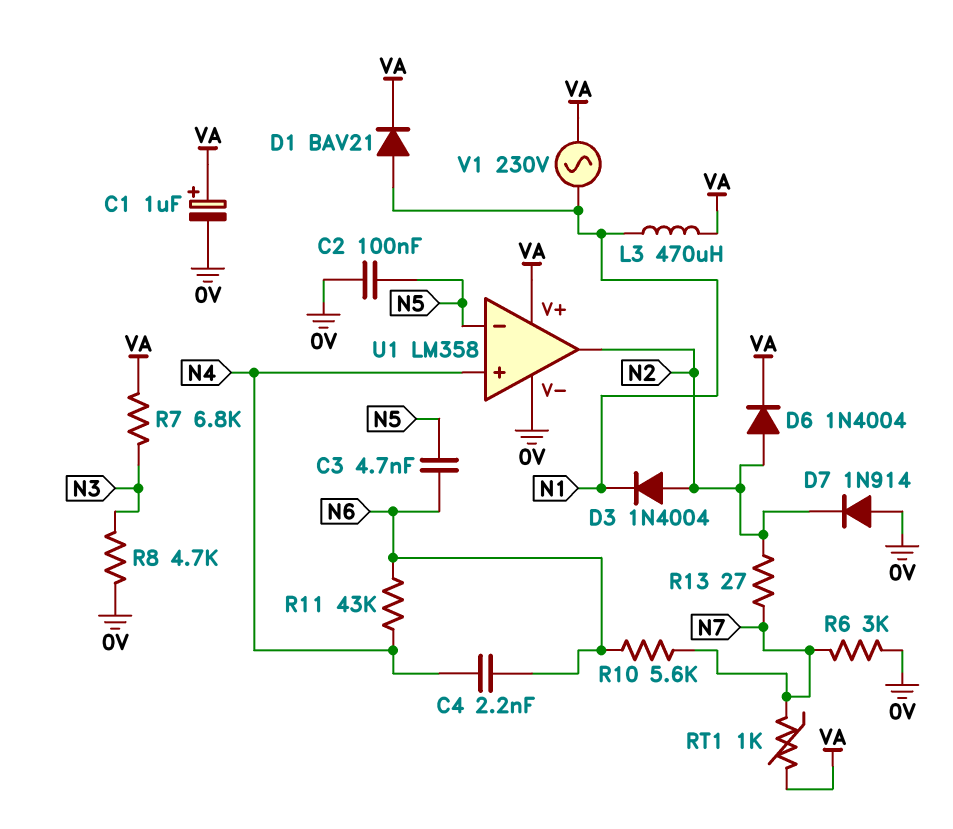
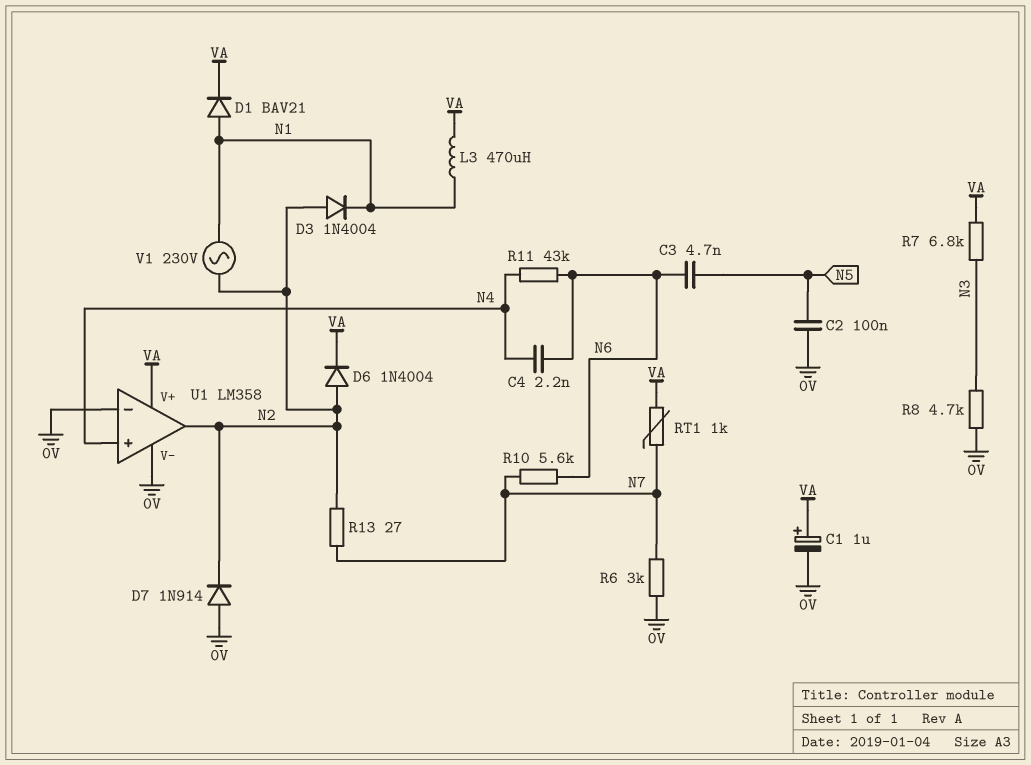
U1 pin in-: N5 -> 0V
V1: AC 230V (N1, VA) -> AC 230V (N1, N2)

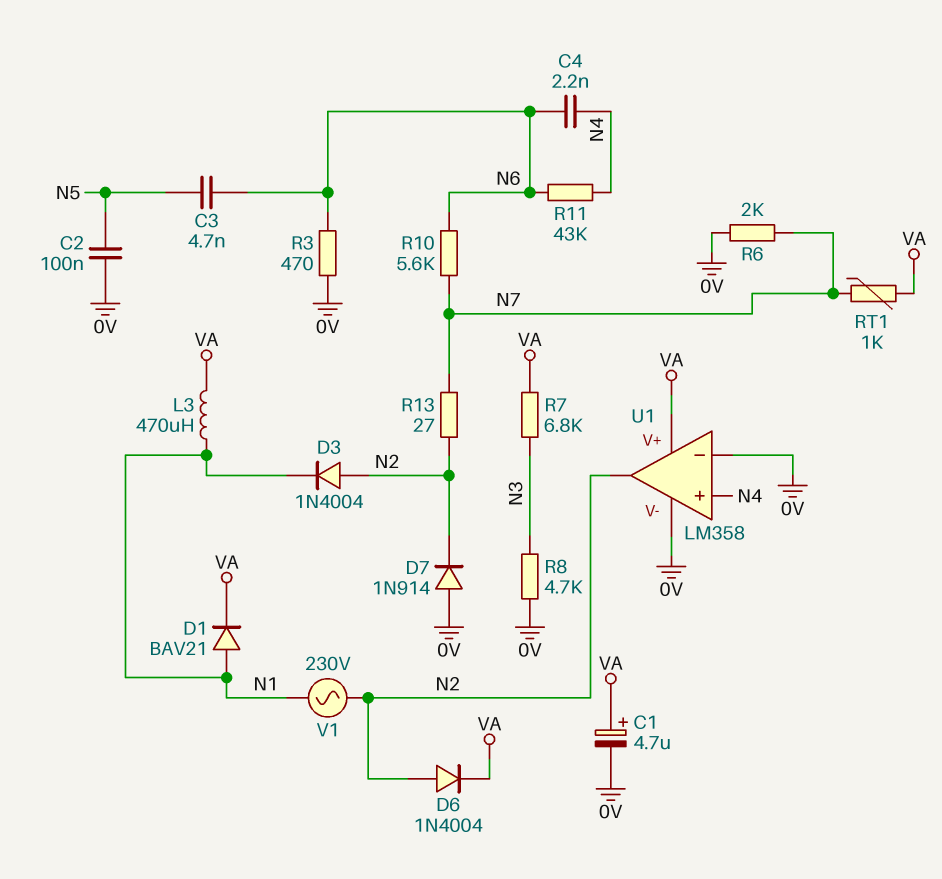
C1: 1uF (plus VA, minus 0V) -> 4.7uF (plus VA, minus 0V)
R3: none -> 470 (0V, N6)
R6: 3k (0V, N7) -> 2k (0V, N7)

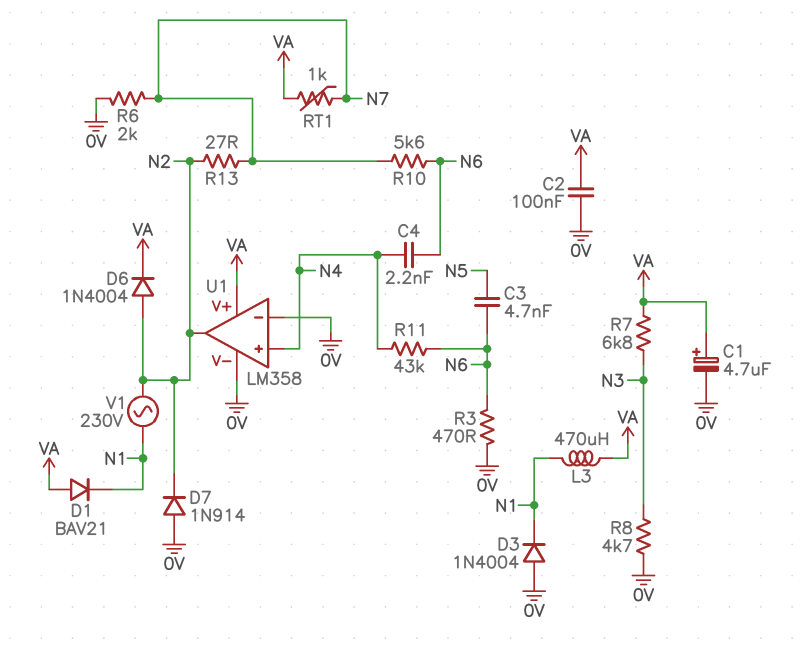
C2: 100nF (0V, N5) -> 100nF (0V, VA)
D1: diode BAV21 (A N1, K VA) -> diode BAV21 (A VA, K N1)
D3: diode 1N4004 (A N2, K N1) -> diode 1N4004 (A 0V, K N1)

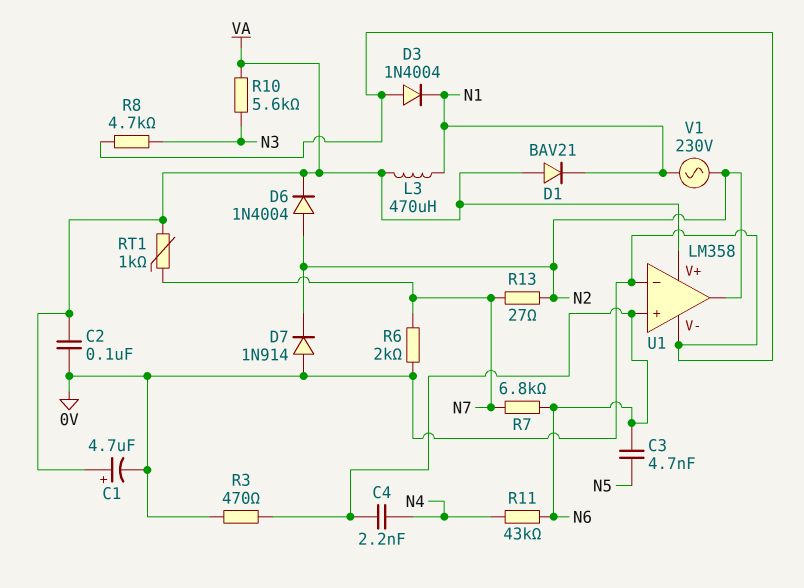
R7: 6.8k (N3, VA) -> 6.8k (N6, N7)
R10: 5.6k (N6, N7) -> 5.6k (N3, VA)
U1 pin in+: N4 -> N6

